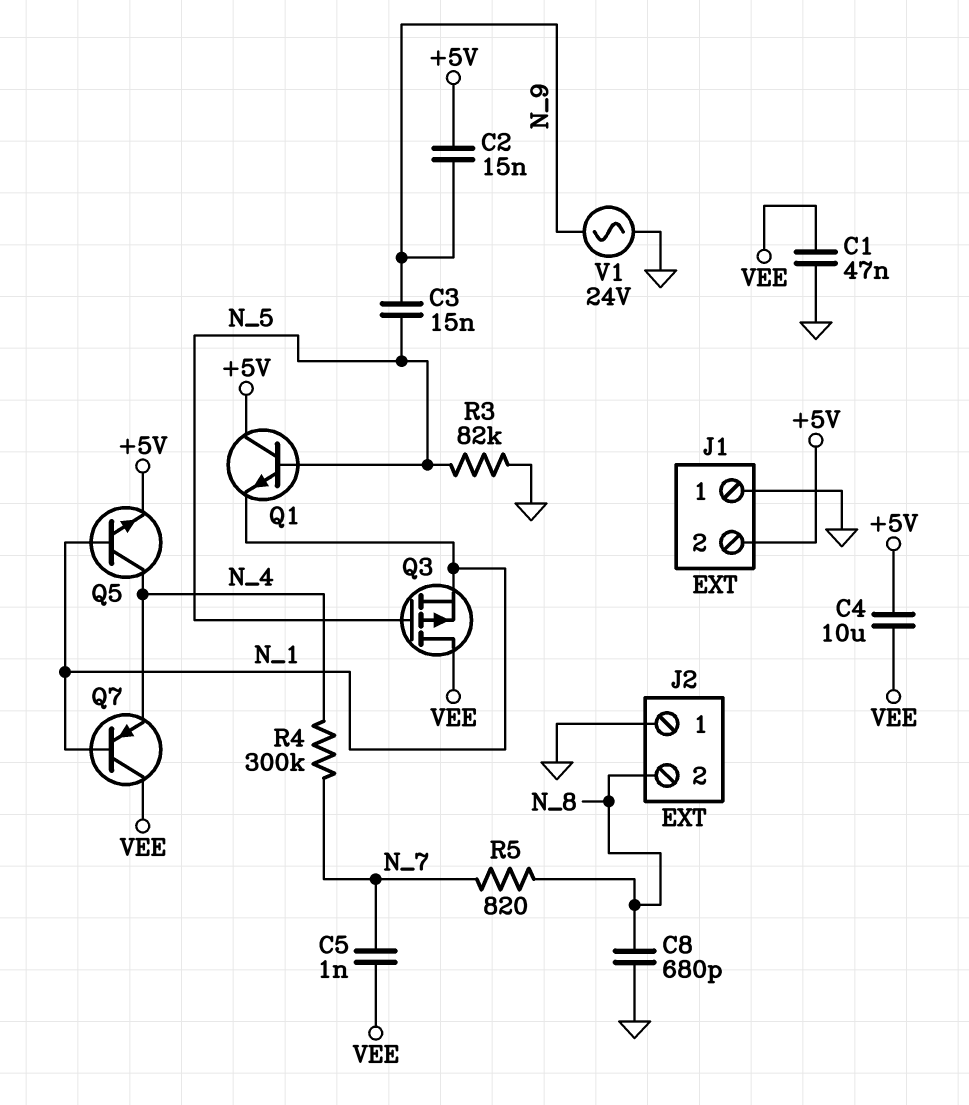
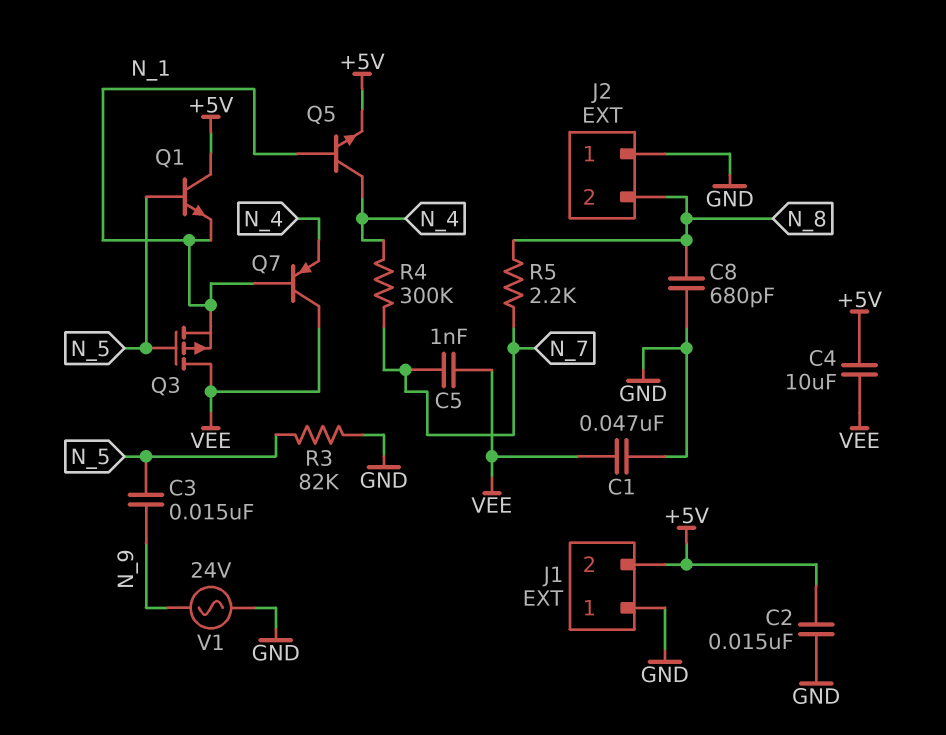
C2: 15nF (+5V, N_9) -> 15nF (+5V, GND)
R5: 820 (N_7, N_8) -> 2.2k (N_7, N_8)

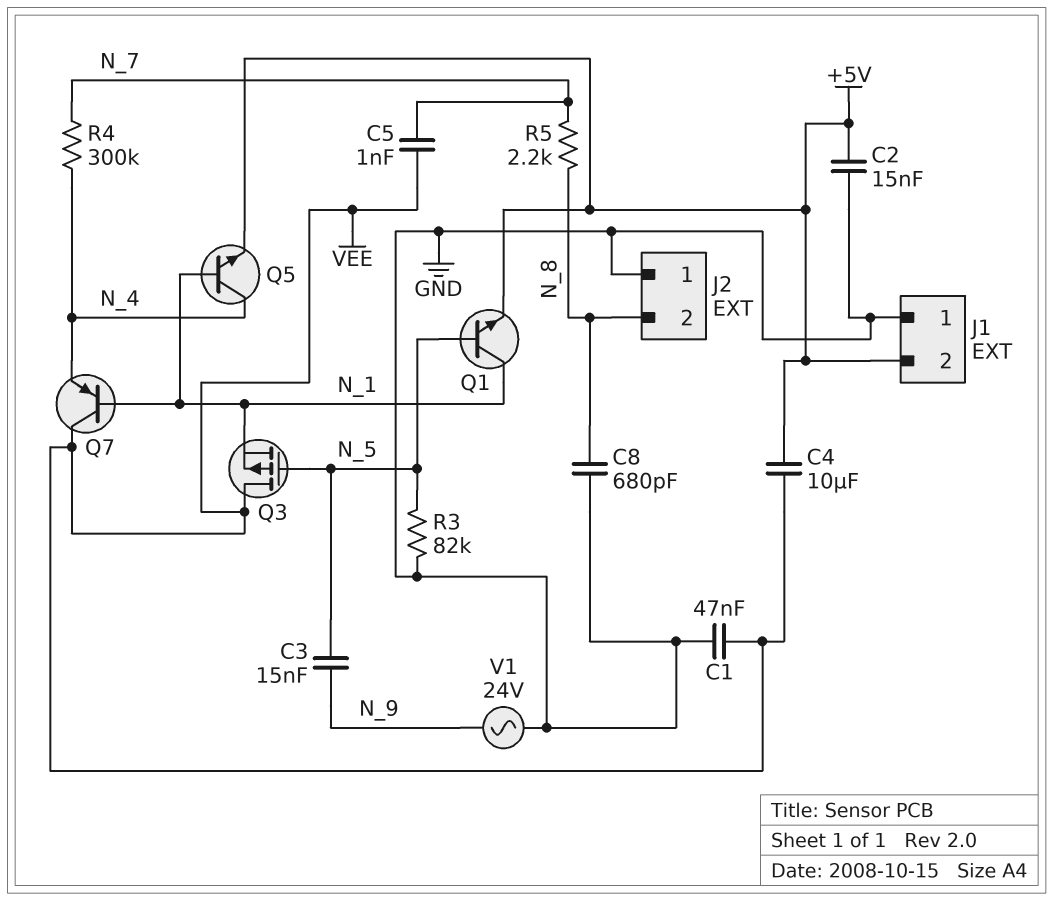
Q1: NPN (B N_5, C +5V, E N_1) -> NPN (B N_5, C N_1, E +5V)

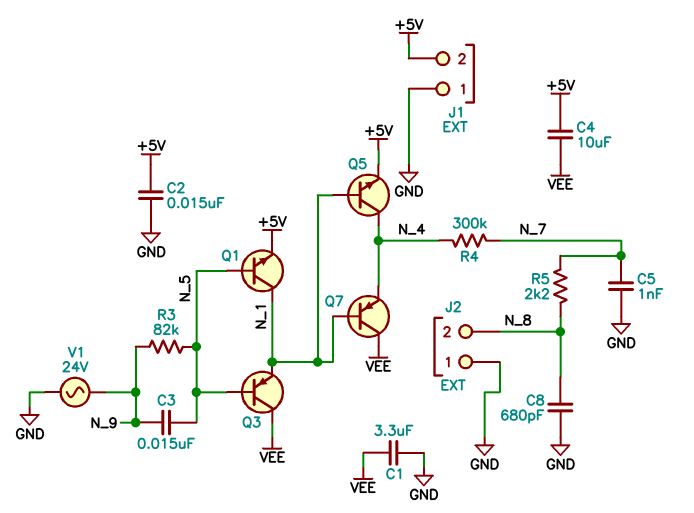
C1: 47nF (GND, VEE) -> 3.3uF (GND, VEE)
C5: 1nF (N_7, VEE) -> 1nF (GND, N_7)
Q3: PMOS (G N_5, D VEE, S N_1) -> PNP (B N_5, C VEE, E N_1)
R3: 82k (GND, N_5) -> 82k (N_5, N_9)

